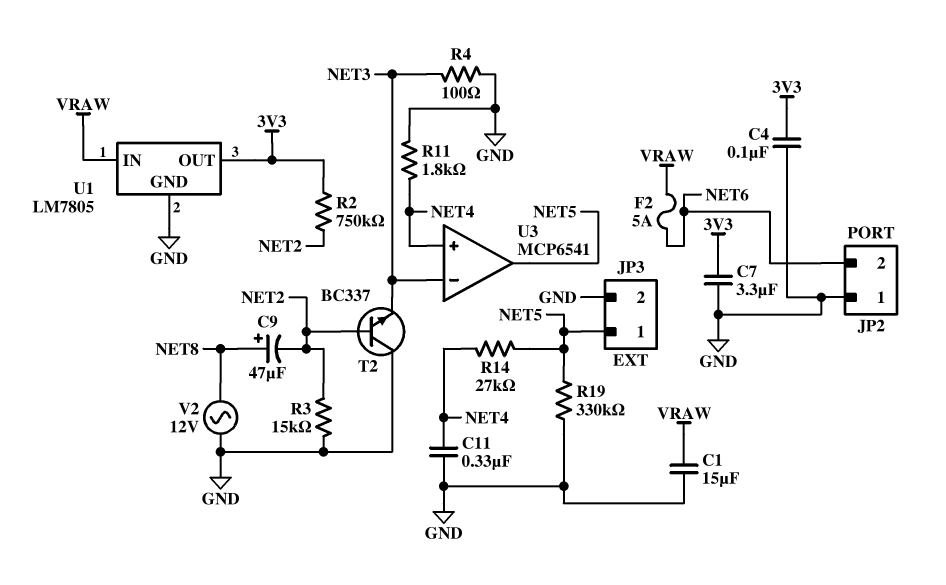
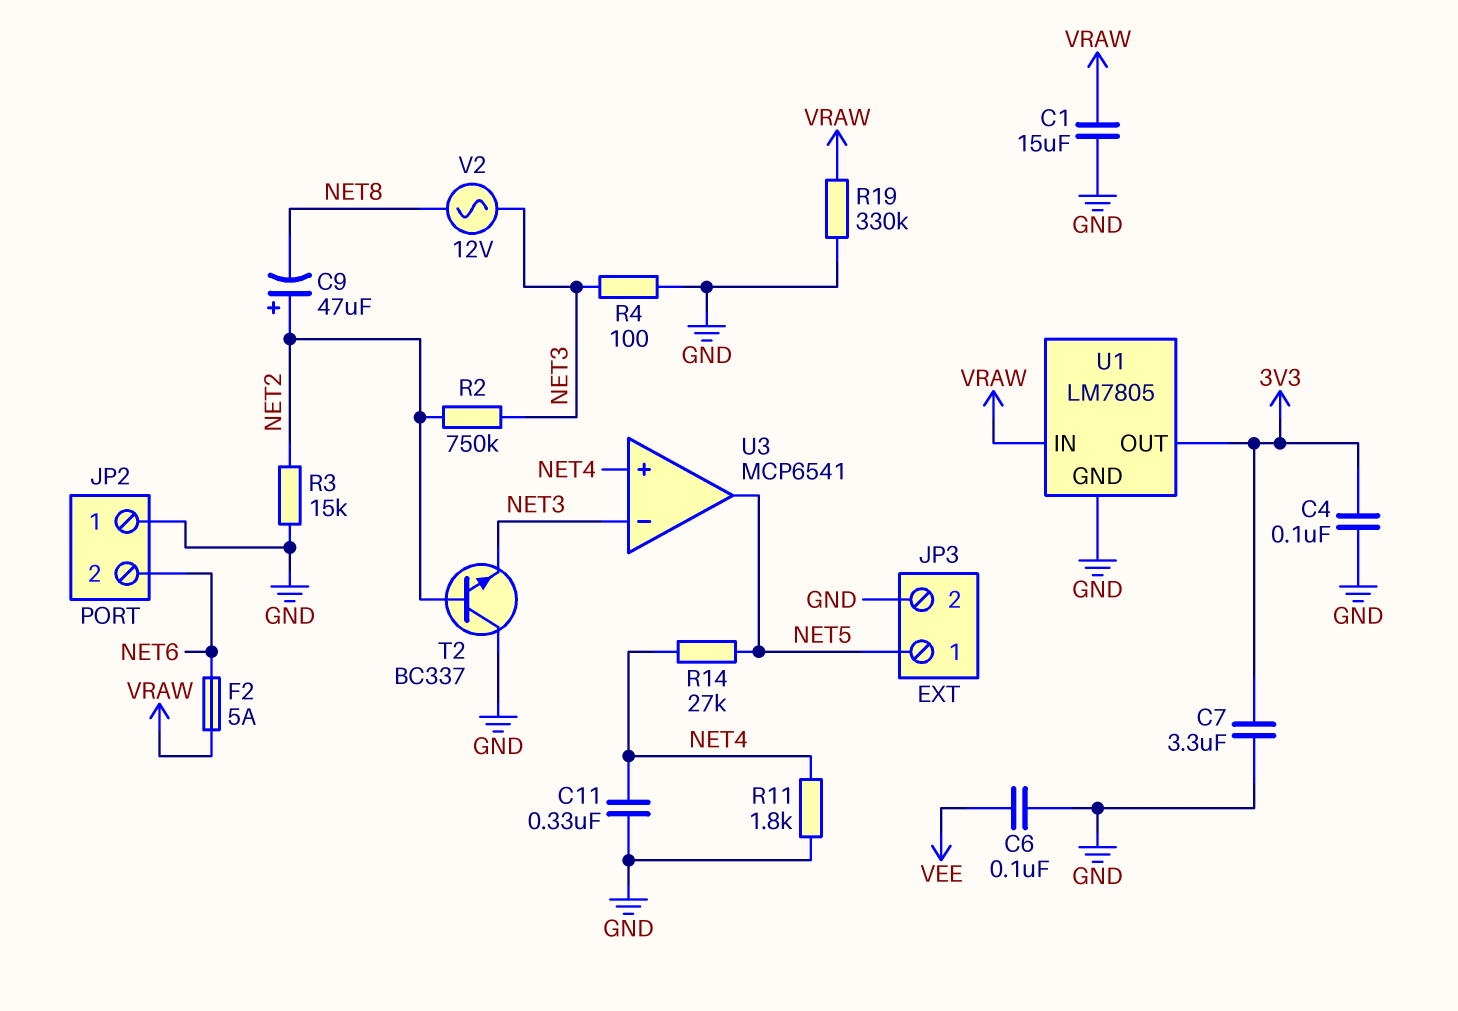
C6: none -> 100nF (GND, VEE)
C9: 47uF (plus NET8, minus NET2) -> 47uF (plus NET2, minus NET8)
R2: 750k (3V3, NET2) -> 750k (NET2, NET3)
R19: 330k (GND, NET5) -> 330k (GND, VRAW)
V2: AC 12V (GND, NET8) -> AC 12V (NET3, NET8)

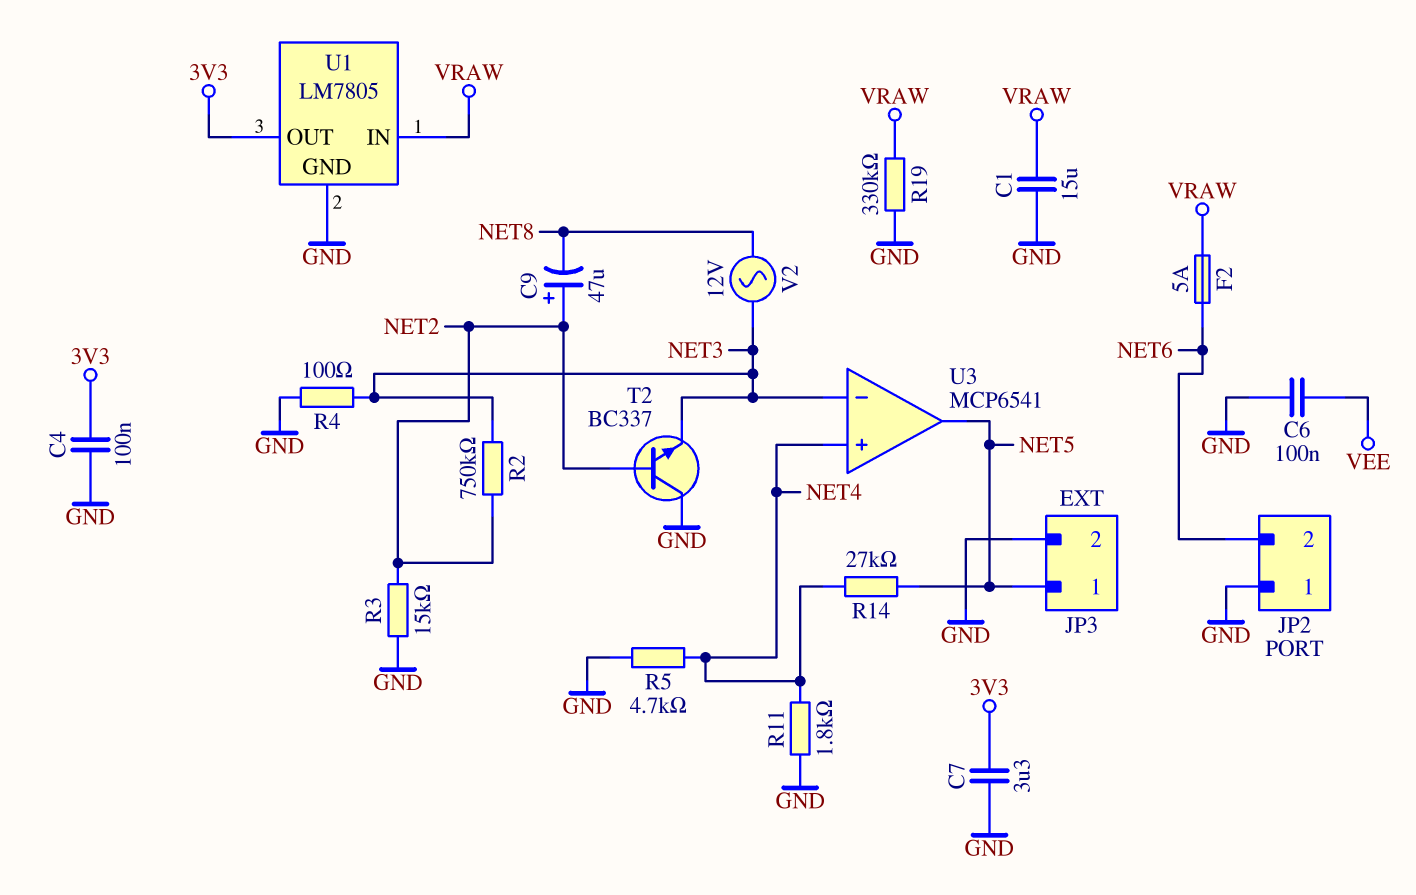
C11: 330nF (GND, NET4) -> none
R5: none -> 4.7k (GND, NET4)

